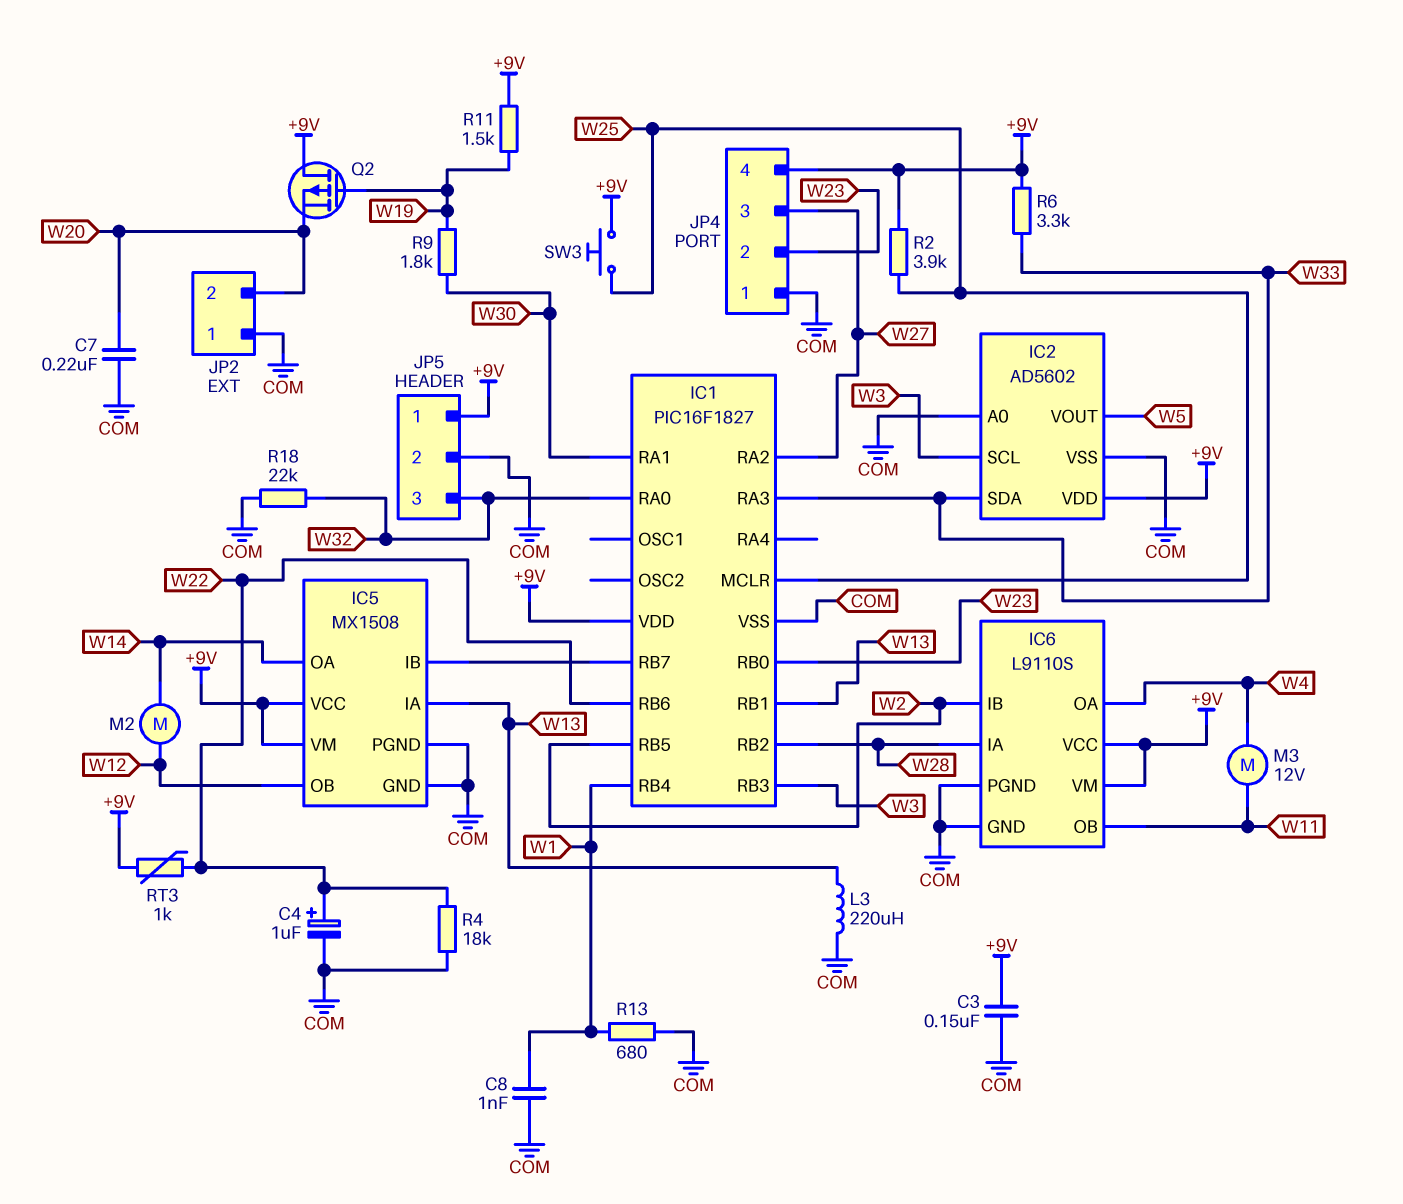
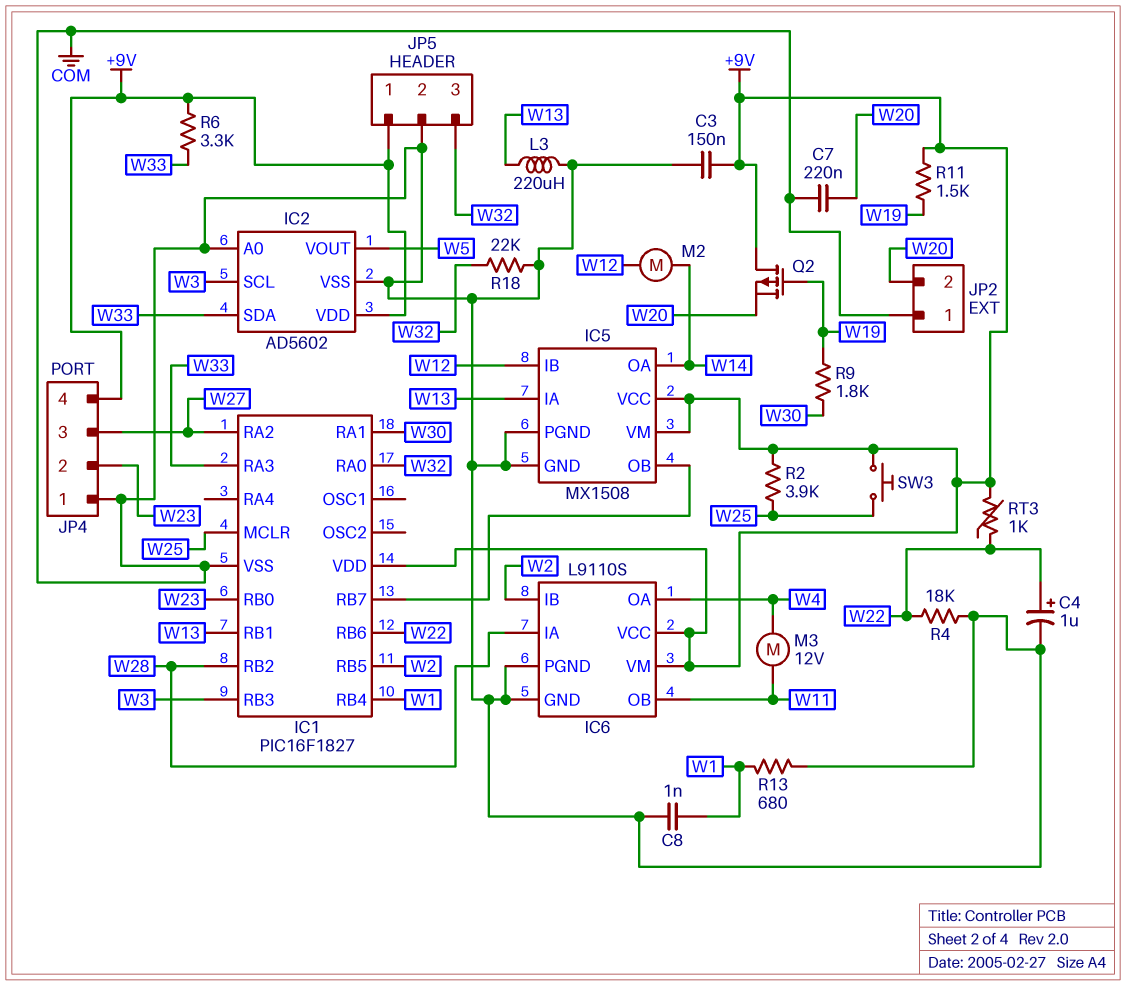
IC5 pin IB: IC1/RB7 -> W12
IC5 pin OB: W12 -> IC1/RB7

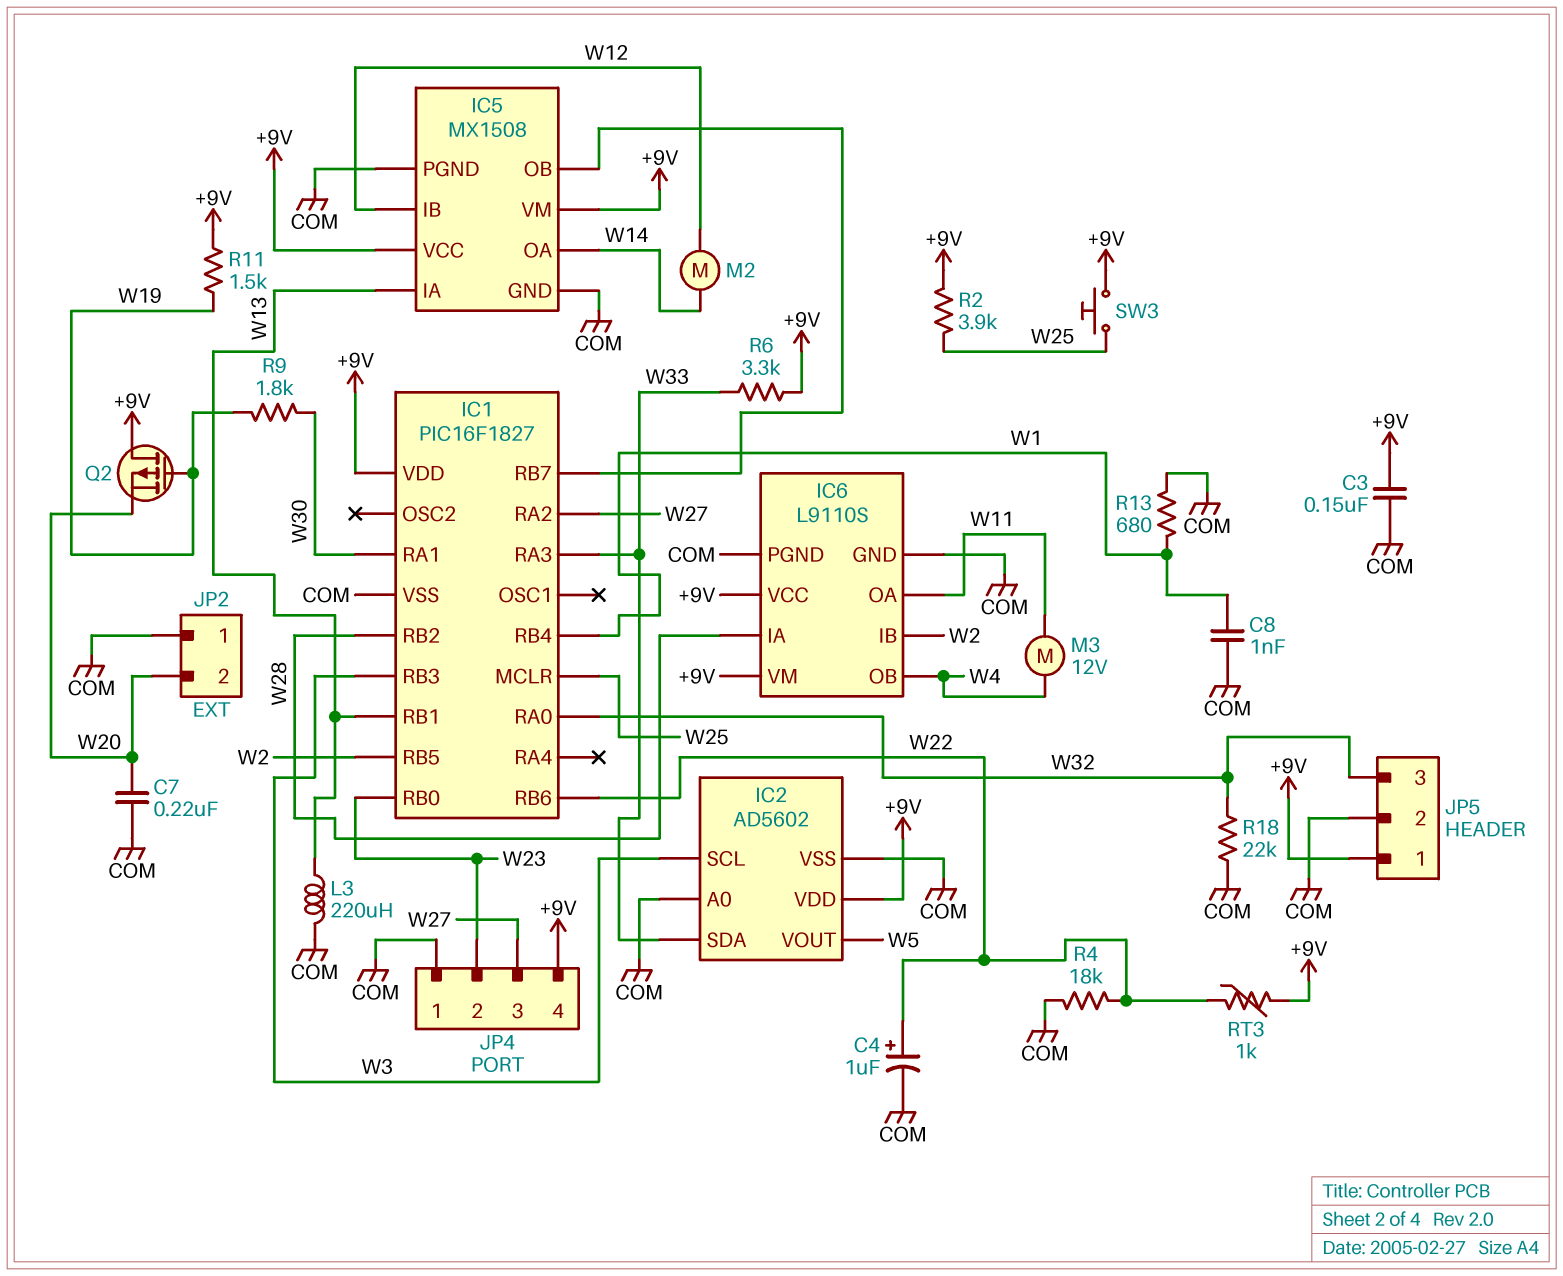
IC6 pin OA: W4 -> W11
IC6 pin OB: W11 -> W4

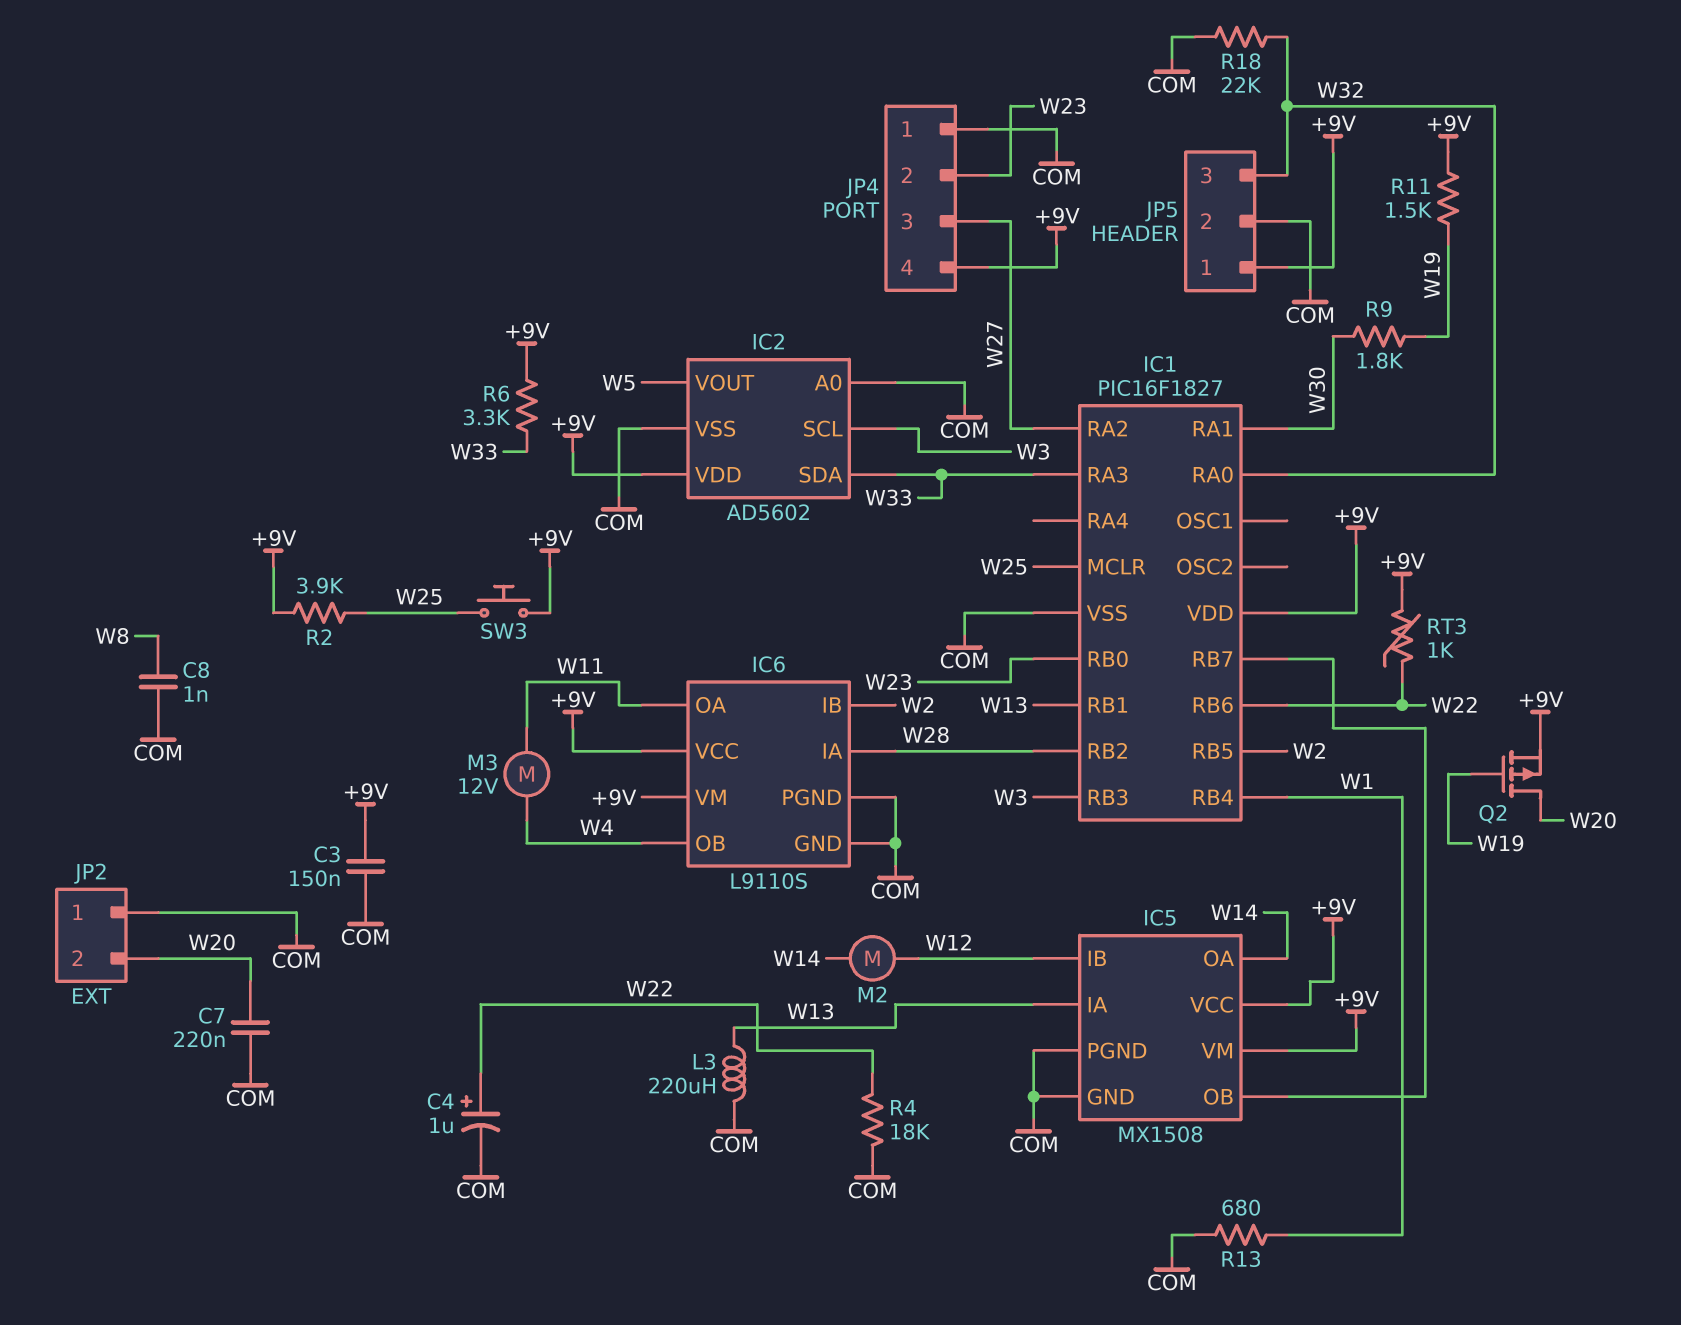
C8: 1nF (COM, W1) -> 1nF (COM, W8)
Q2: PMOS (G W19, D +9V, S W20) -> PMOS (G W19, D W20, S +9V)

